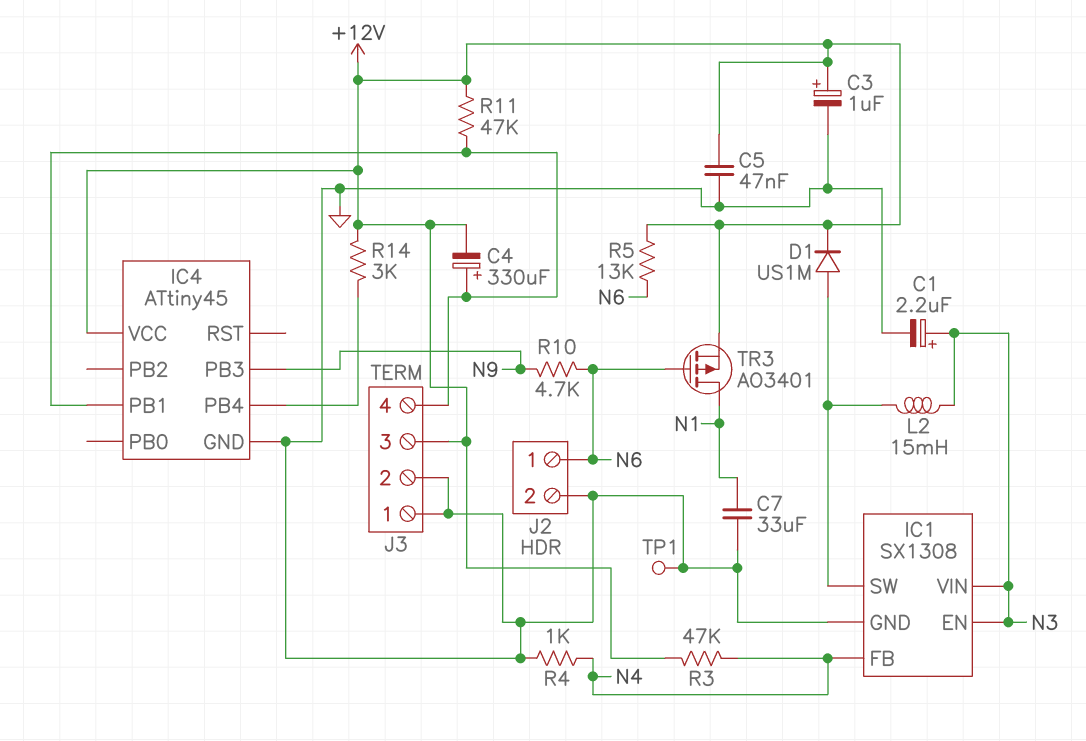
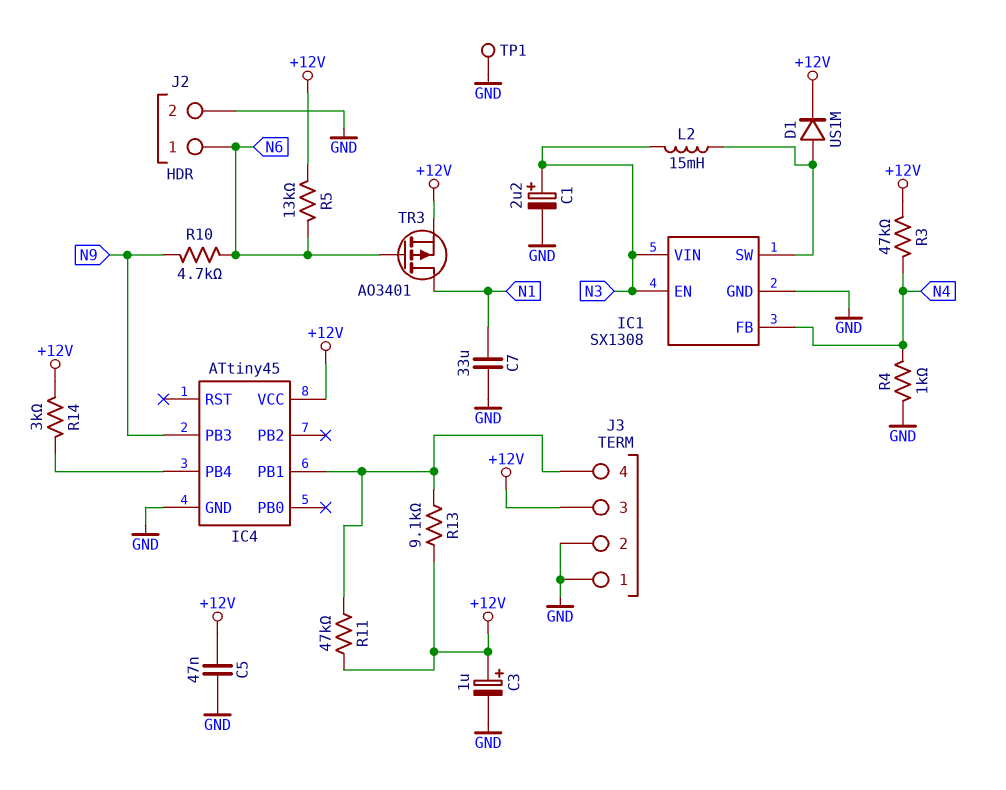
C4: 330uF (plus IC4/PB1, minus +12V) -> none
R13: none -> 9.1k (+12V, IC4/PB1)

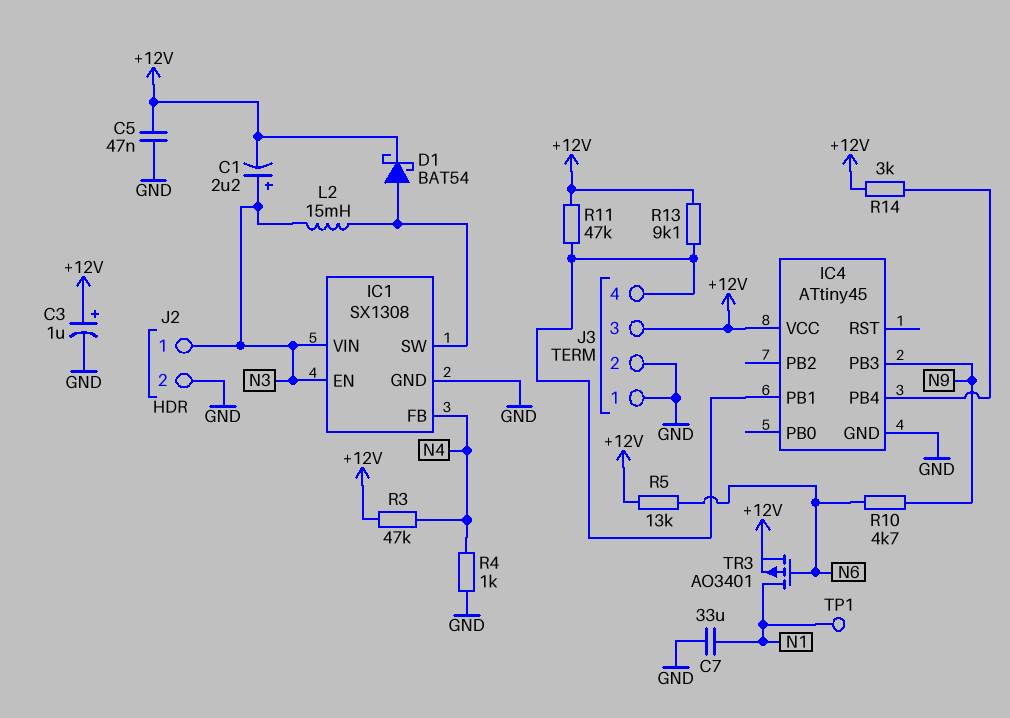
C1: 2.2uF (plus N3, minus GND) -> 2.2uF (plus N3, minus +12V)
D1: diode US1M (A IC1/SW, K +12V) -> schottky BAT54 (A IC1/SW, K +12V)
J2 pin 1: N6 -> N3
TP1: test point (GND) -> test point (N1)

